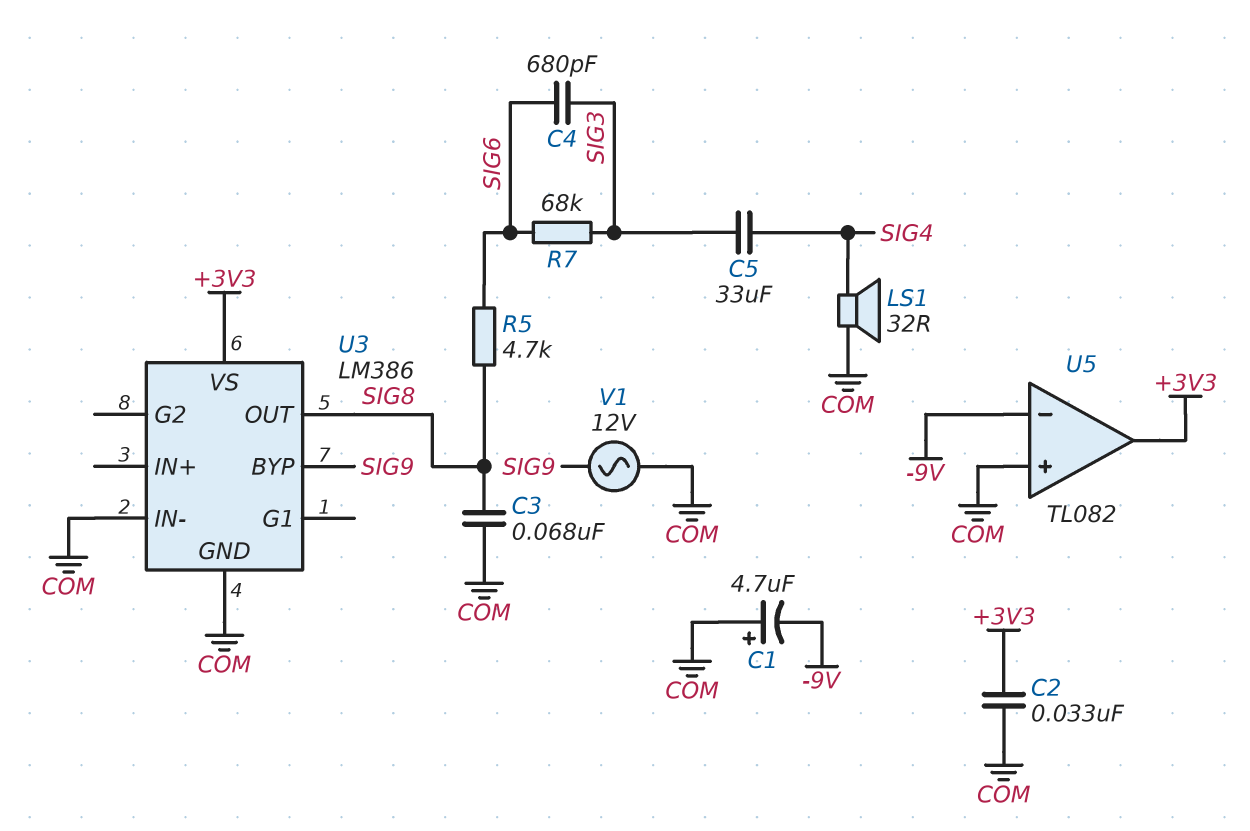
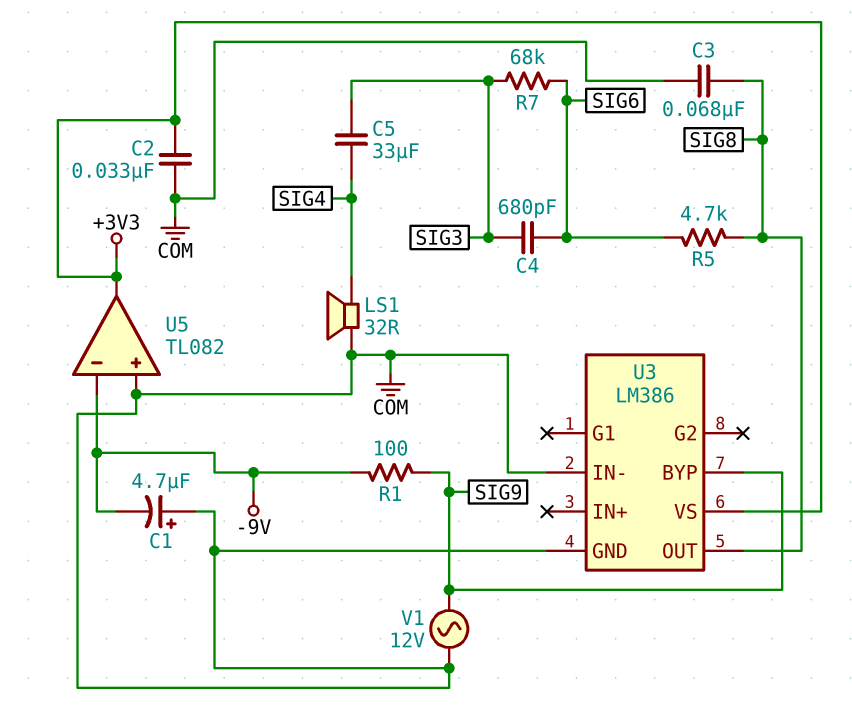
R1: none -> 100 (-9V, SIG9)

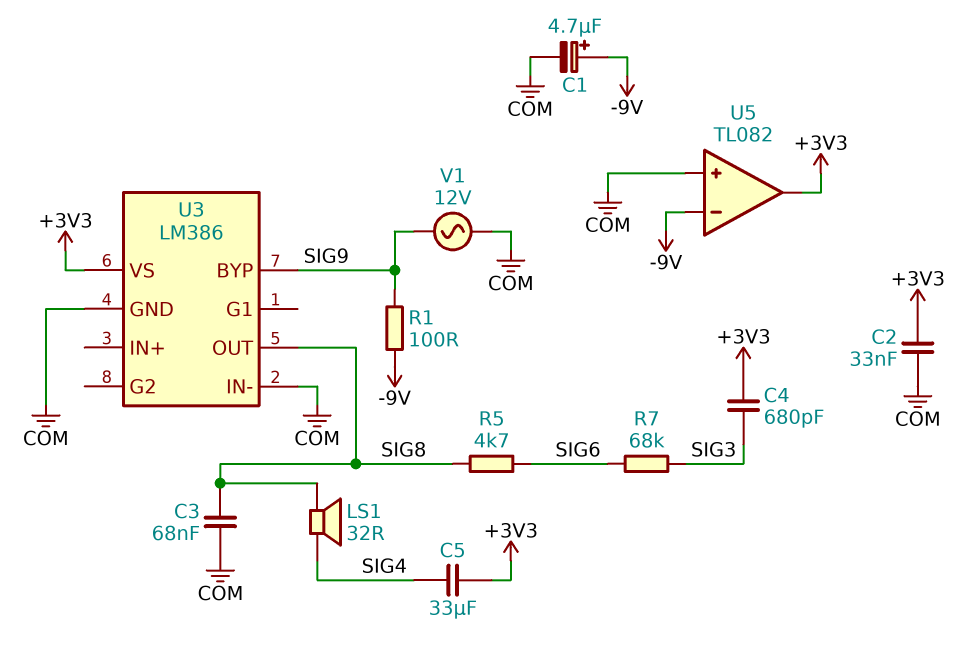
C1: 4.7uF (plus COM, minus -9V) -> 4.7uF (plus -9V, minus COM)
C4: 680pF (SIG3, SIG6) -> 680pF (+3V3, SIG3)
C5: 33uF (SIG3, SIG4) -> 33uF (+3V3, SIG4)
LS1: speaker 32R (COM, SIG4) -> speaker 32R (SIG4, SIG8)

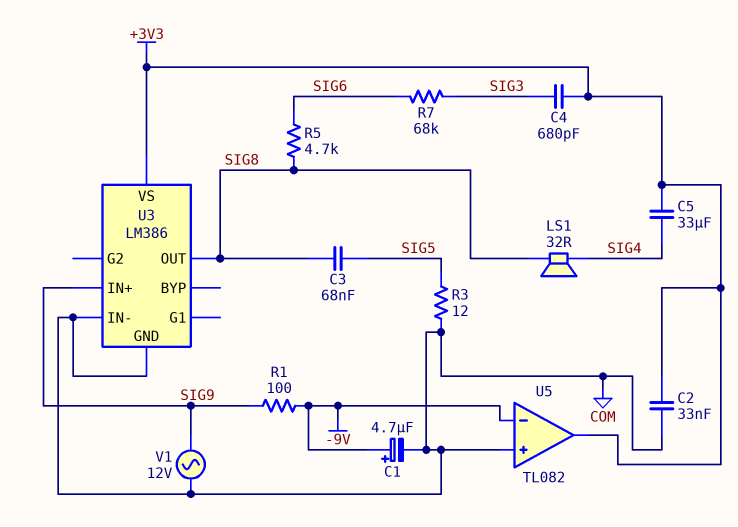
C3: 68nF (COM, SIG8) -> 68nF (SIG5, SIG8)
R3: none -> 12 (COM, SIG5)
U3 pin BYP: SIG9 -> none
U3 pin IN+: none -> SIG9

